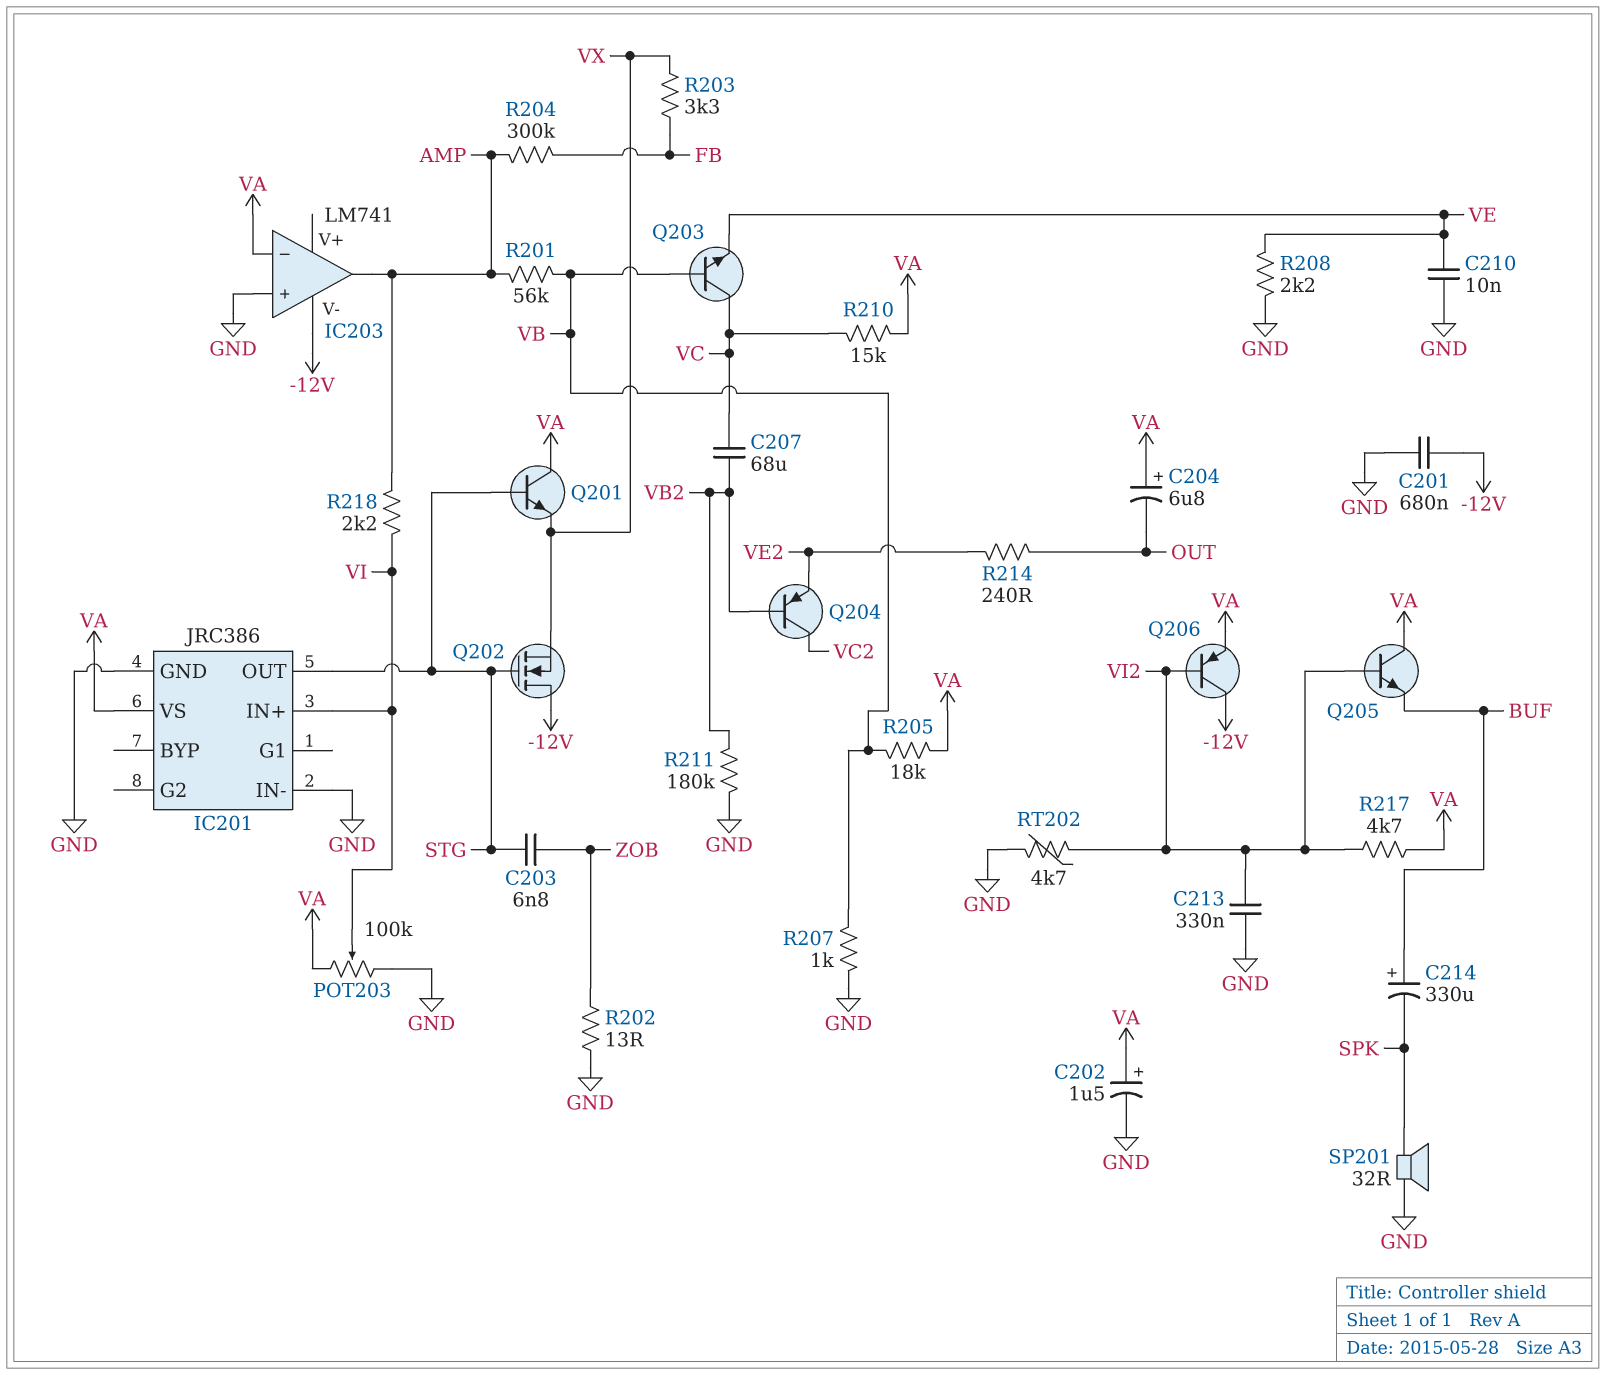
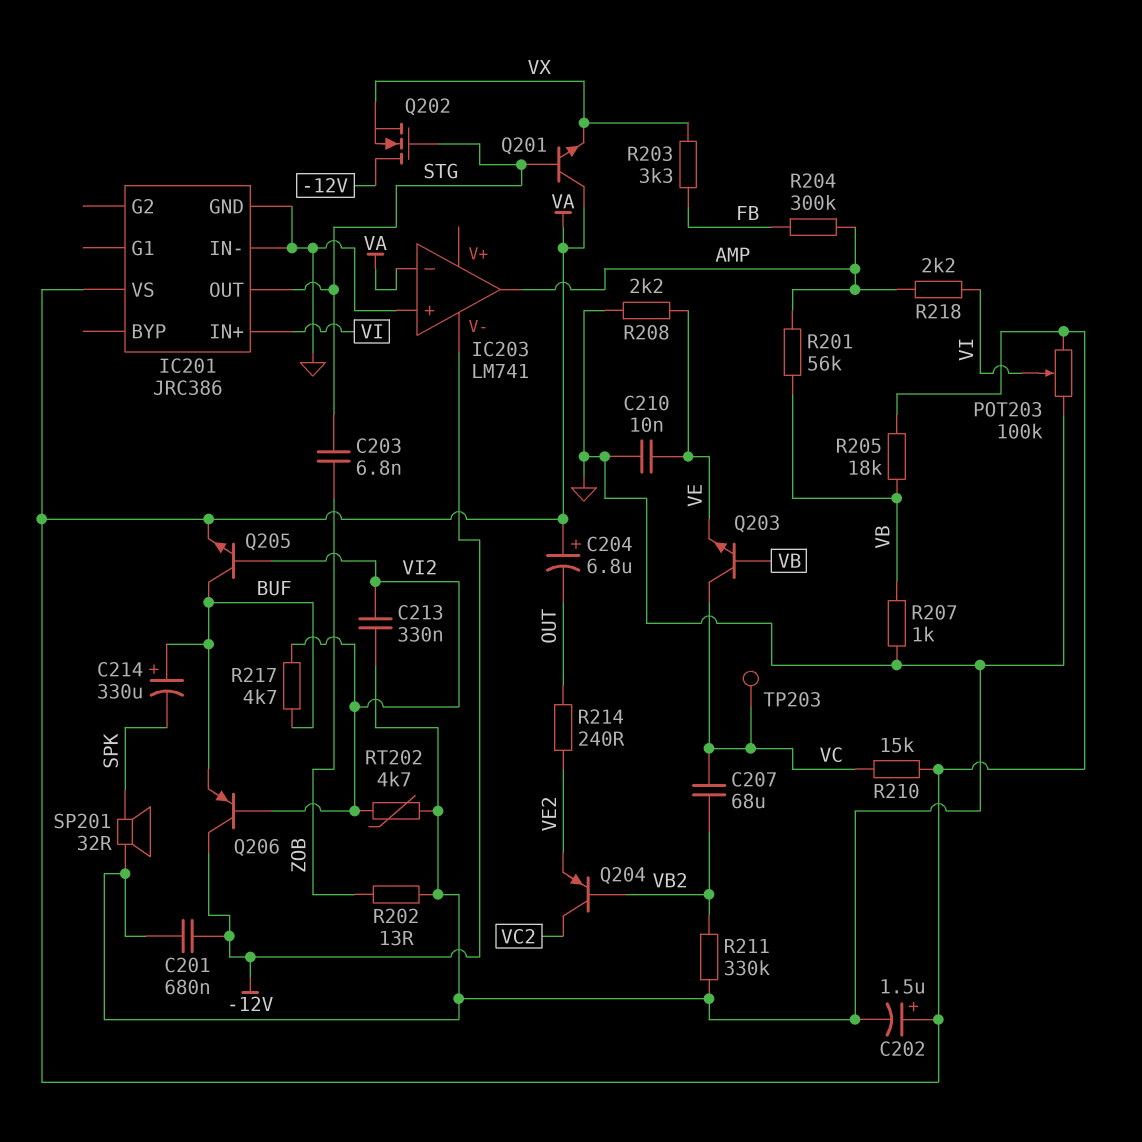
Q205: NPN (B VI2, C VA, E BUF) -> NPN (B VI2, C BUF, E VA)
Q206: PNP (B VI2, C -12V, E VA) -> PNP (B VI2, C -12V, E BUF)
R211: 180k (GND, VB2) -> 330k (GND, VB2)
R217: 4.7k (VA, VI2) -> 4.7k (BUF, VI2)
TP203: none -> test point (VC)

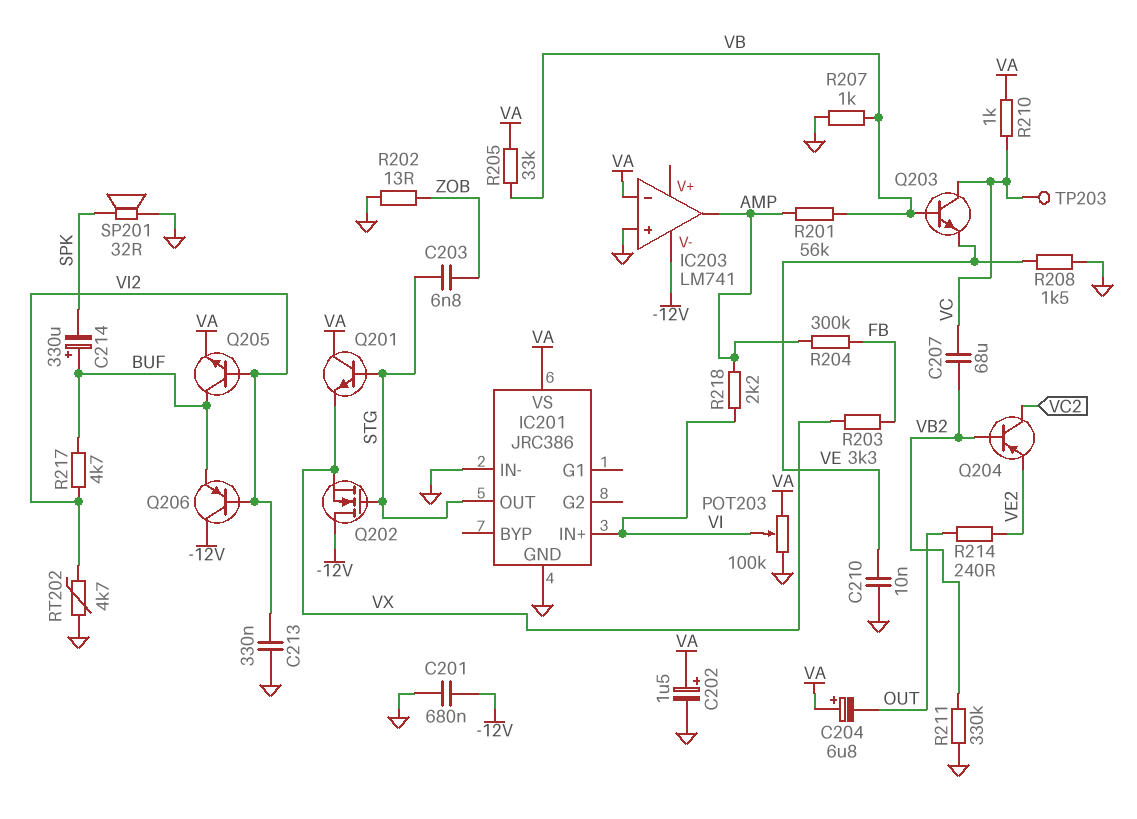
R205: 18k (VA, VB) -> 33k (VA, VB)
R208: 2.2k (GND, VE) -> 1.5k (GND, VE)
R210: 15k (VA, VC) -> 1k (VA, VC)

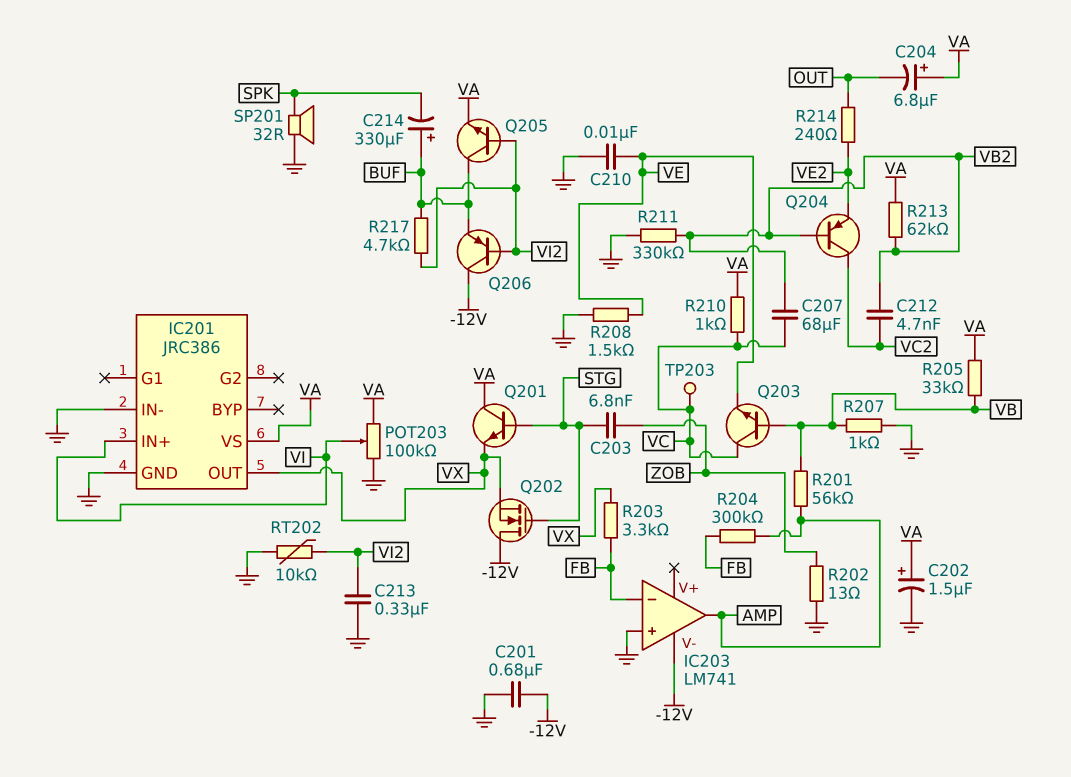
C212: none -> 4.7nF (VB2, VC2)
IC201 pin OUT: STG -> VX
IC203 pin in-: VA -> FB
R213: none -> 62k (VA, VB2)
R218: 2.2k (AMP, VI) -> none
RT202: 4.7k (GND, VI2) -> 10k (GND, VI2)

